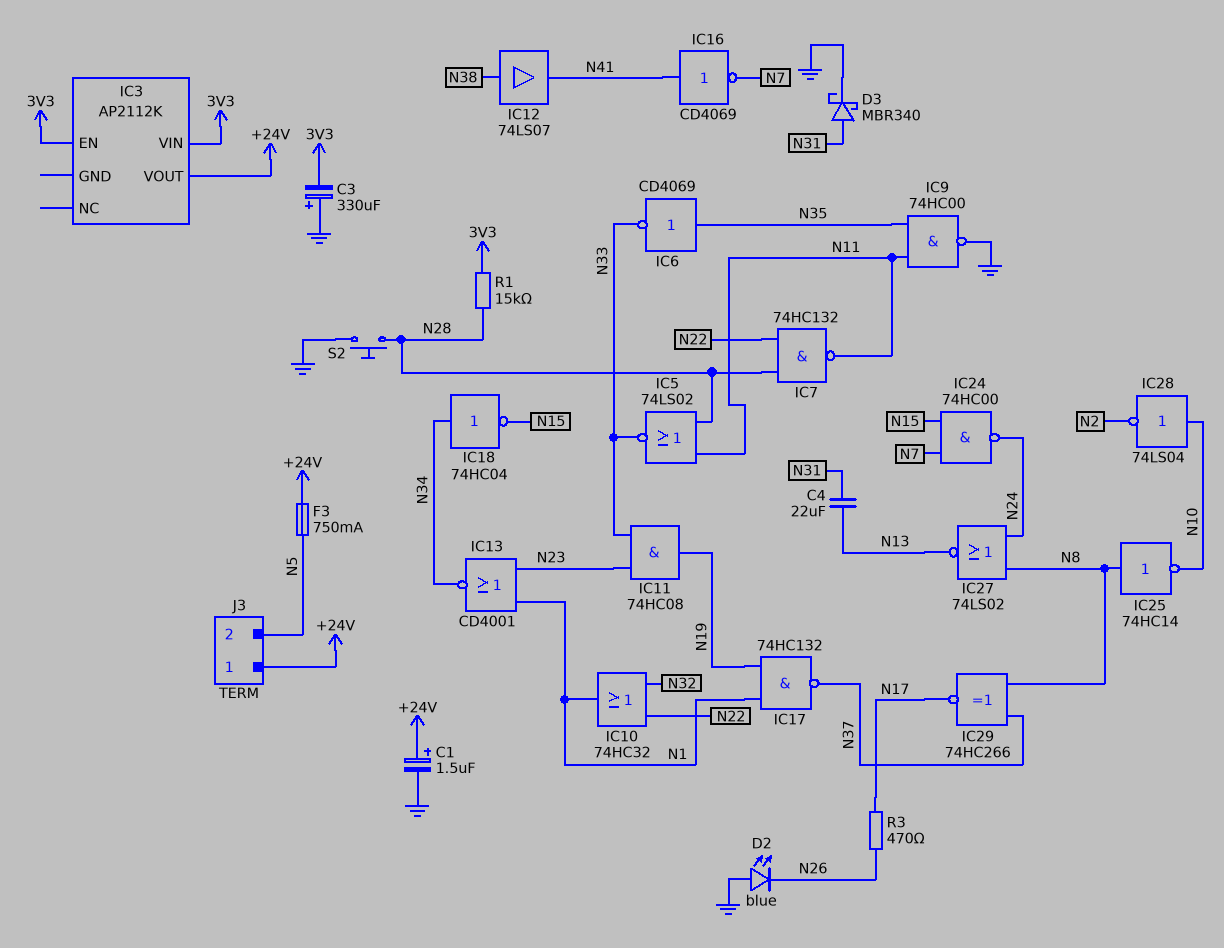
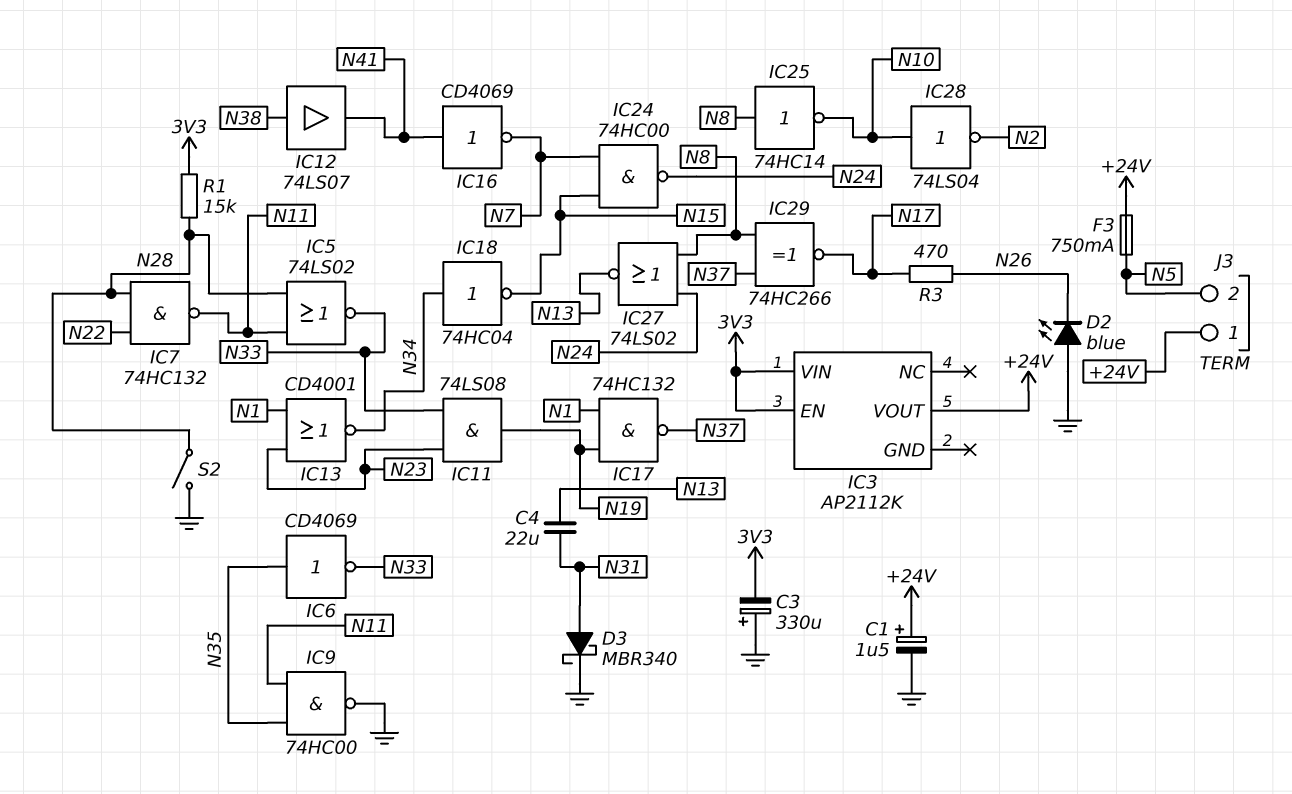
IC10: OR 74HC32 (in N22, in N32, out N1) -> none
IC11: AND 74HC08 (in N23, in N33, out N19) -> AND 74LS08 (in N23, in N33, out N19)
S2: button (GND, N28) -> switch (GND, N28)

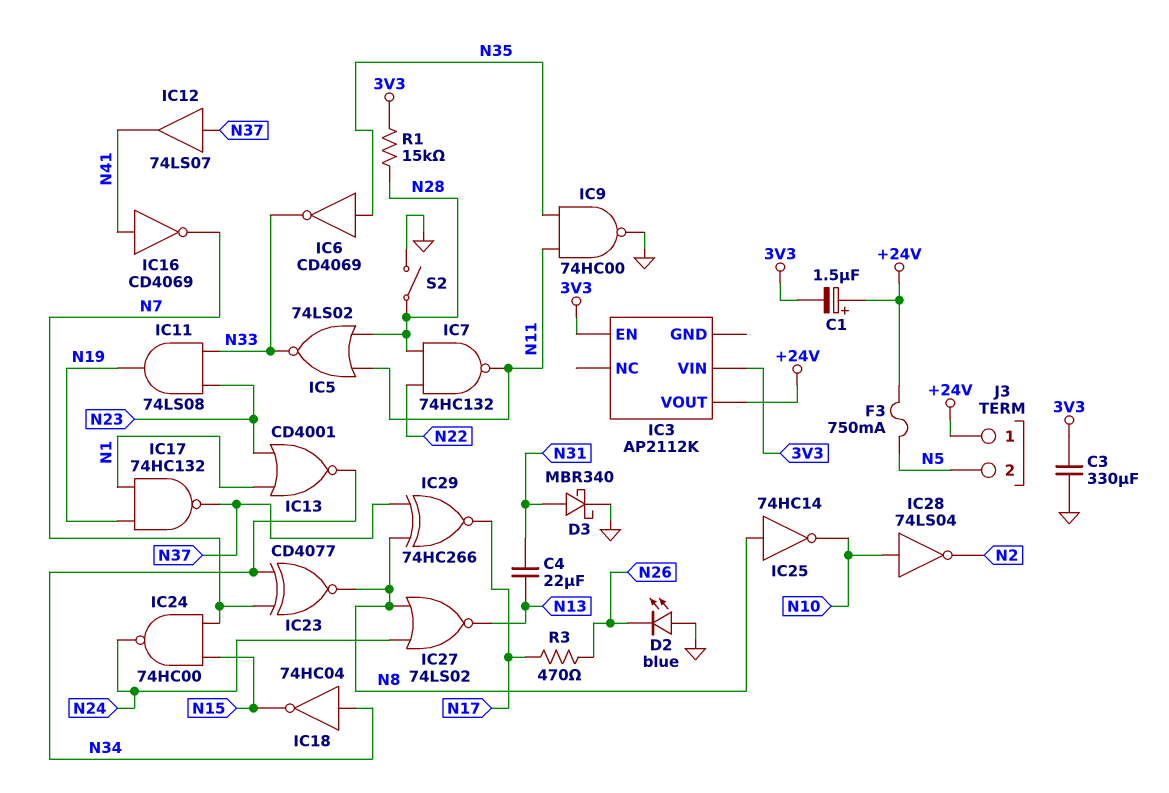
C1: 1.5uF (plus +24V, minus GND) -> 1.5uF (plus +24V, minus 3V3)
C3: 330uF (plus GND, minus 3V3) -> 330uF (3V3, GND)
IC12: buffer 74LS07 (in N38, out N41) -> buffer 74LS07 (in N37, out N41)
IC23: none -> XNOR CD4077 (in N7, in N34, out N8)

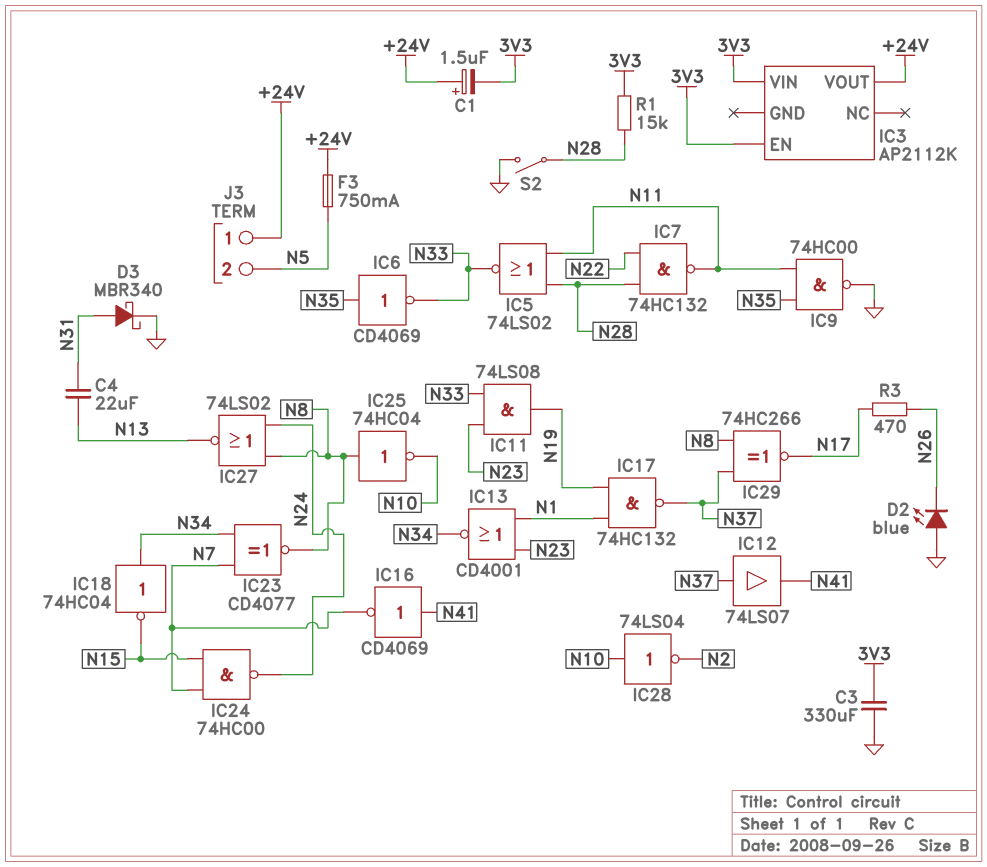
IC25: NOT 74HC14 (in N8, out N10) -> NOT 74HC04 (in N8, out N10)

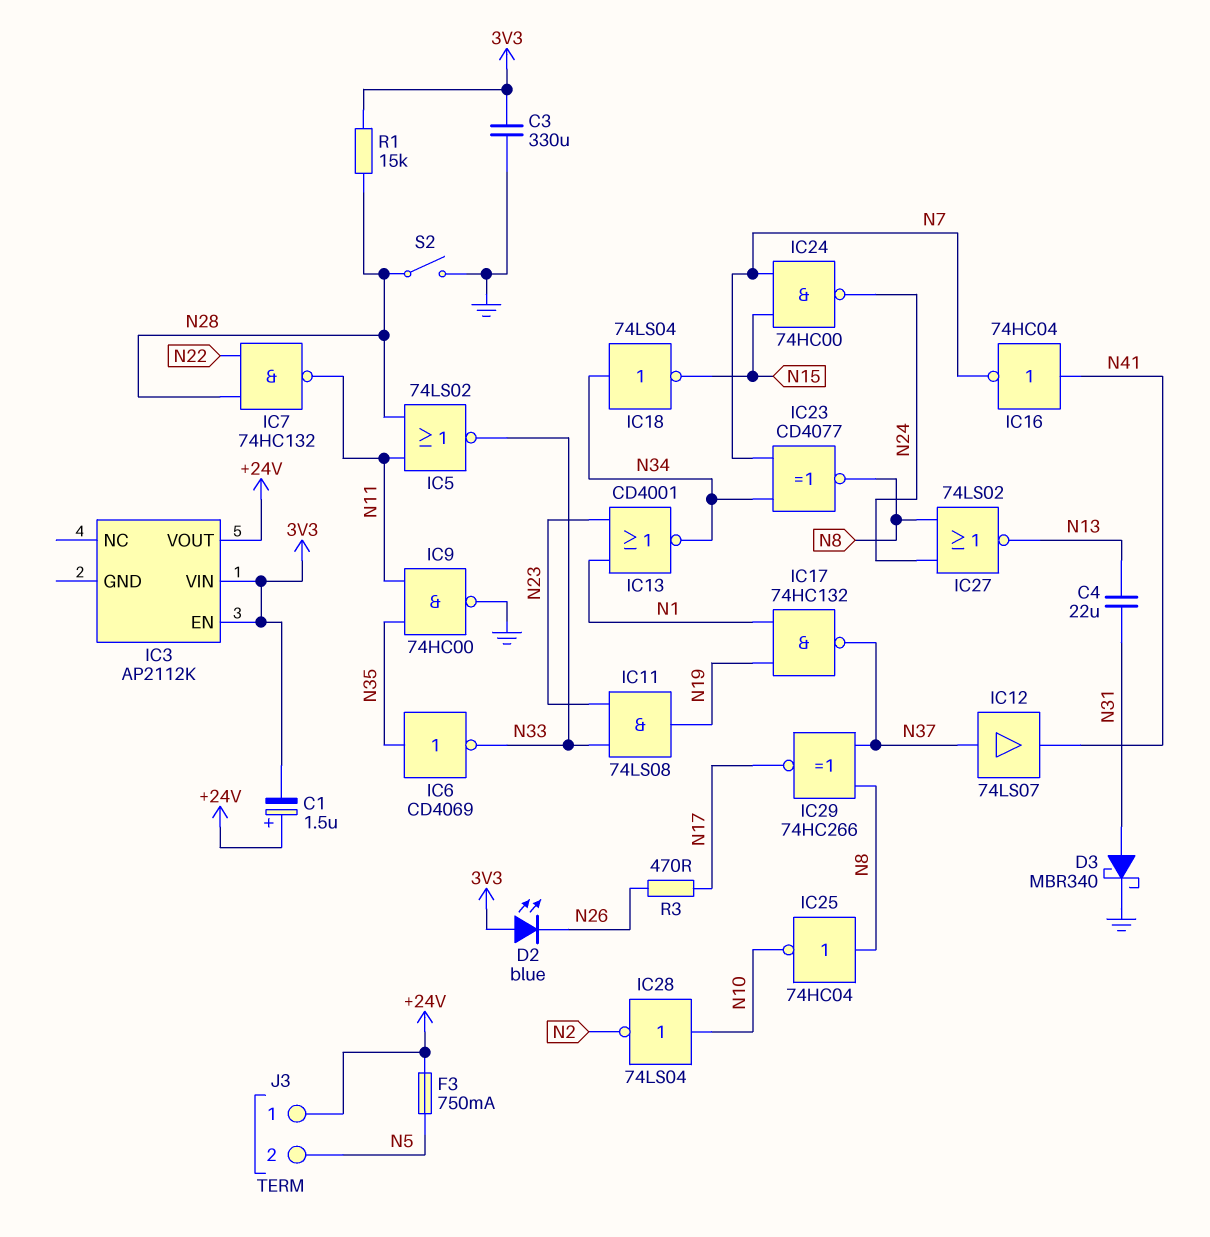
D2: LED blue (A GND, K N26) -> LED blue (A 3V3, K N26)
IC16: NOT CD4069 (in N41, out N7) -> NOT 74HC04 (in N41, out N7)
IC18: NOT 74HC04 (in N34, out N15) -> NOT 74LS04 (in N34, out N15)

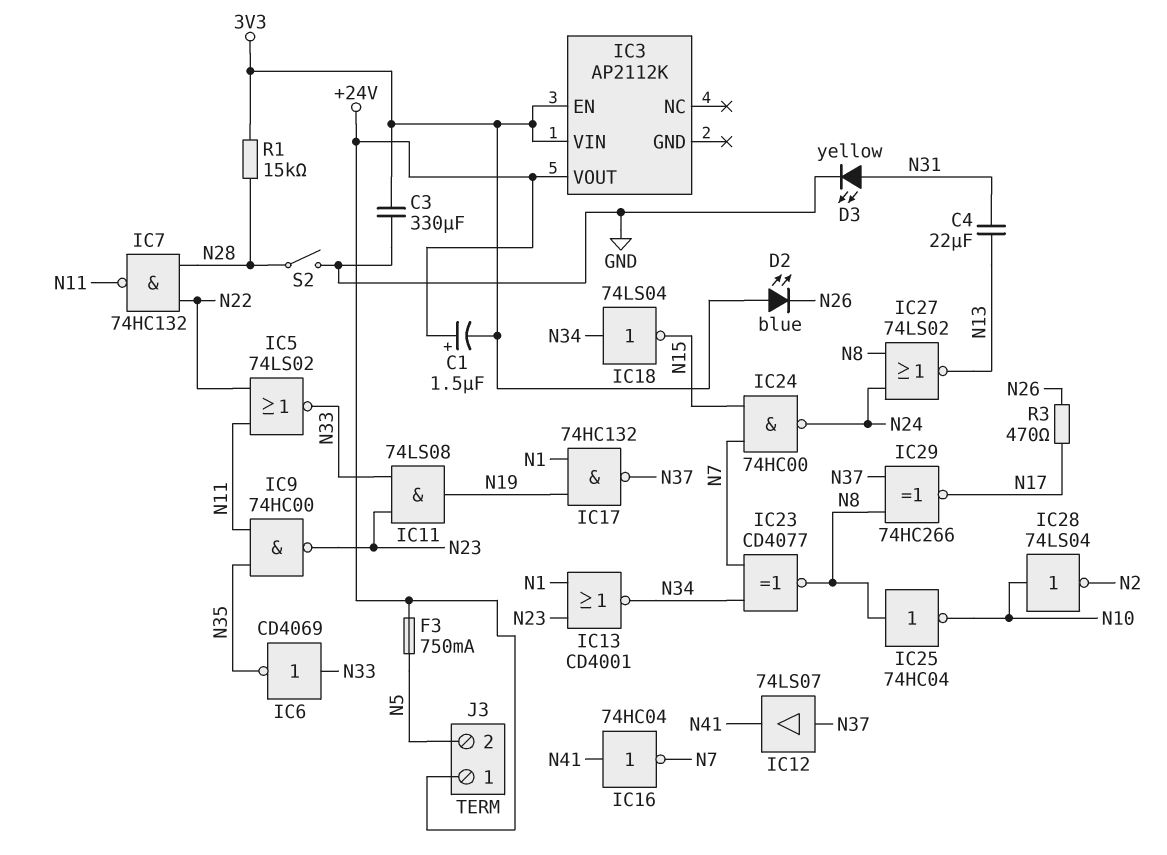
D3: schottky MBR340 (A N31, K GND) -> LED yellow (A N31, K GND)
IC5: NOR 74LS02 (in N11, in N28, out N33) -> NOR 74LS02 (in N11, in N22, out N33)
IC6: NOT CD4069 (in N35, out N33) -> NOT CD4069 (in N33, out N35)
IC9: NAND 74HC00 (in N11, in N35, out GND) -> NAND 74HC00 (in N11, in N35, out N23)

